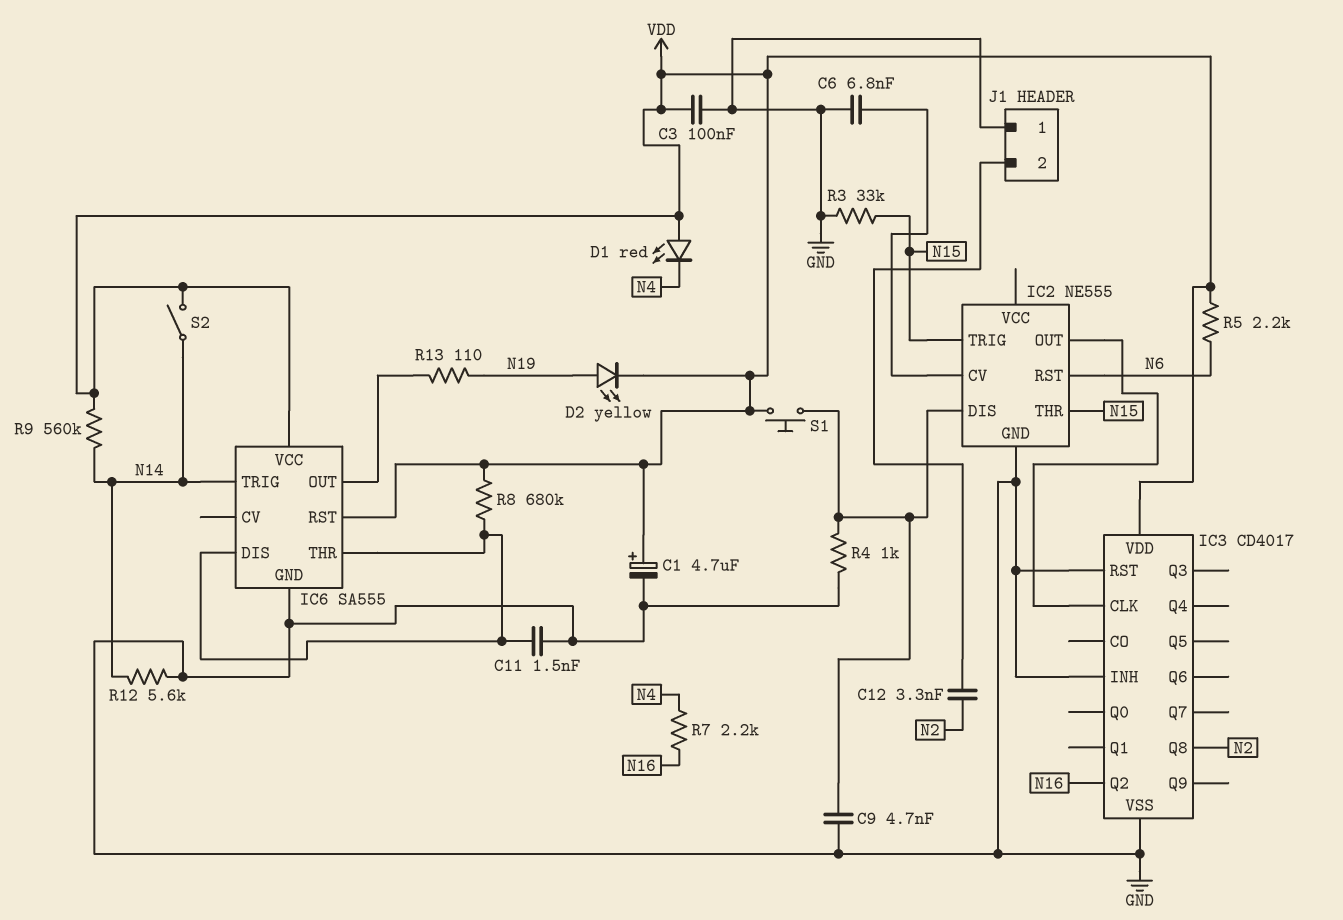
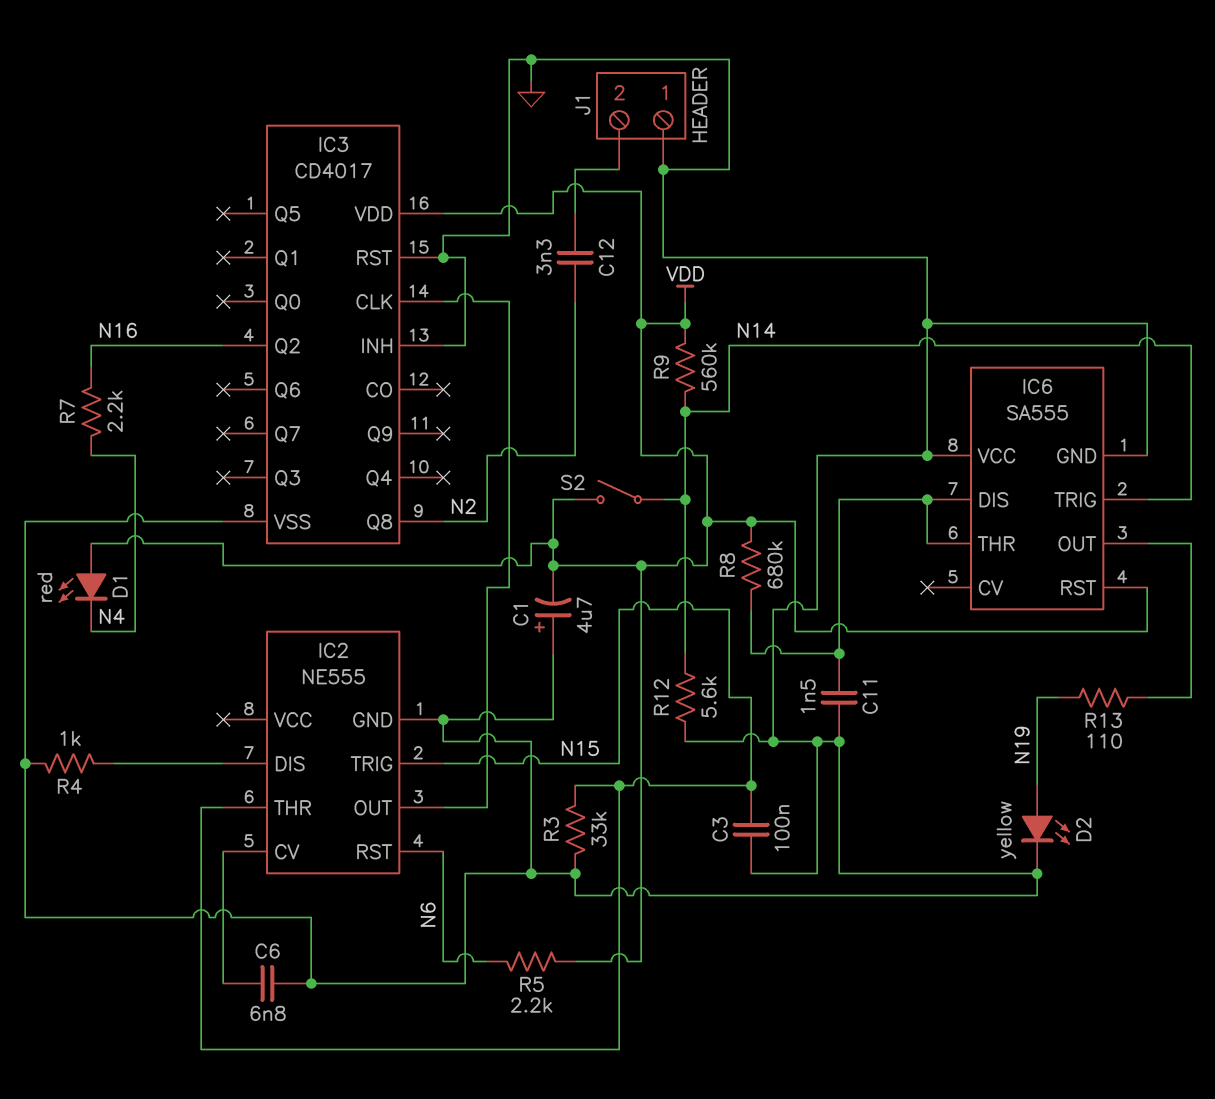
C1: 4.7uF (plus VDD, minus GND) -> 4.7uF (plus GND, minus VDD)
C3: 100nF (GND, VDD) -> 100nF (GND, N15)
C9: 4.7nF (GND, IC2/DIS) -> none
D2: LED yellow (A N19, K VDD) -> LED yellow (A N19, K GND)
IC6 pin VCC: VDD -> GND
S1: button (IC2/DIS, VDD) -> none

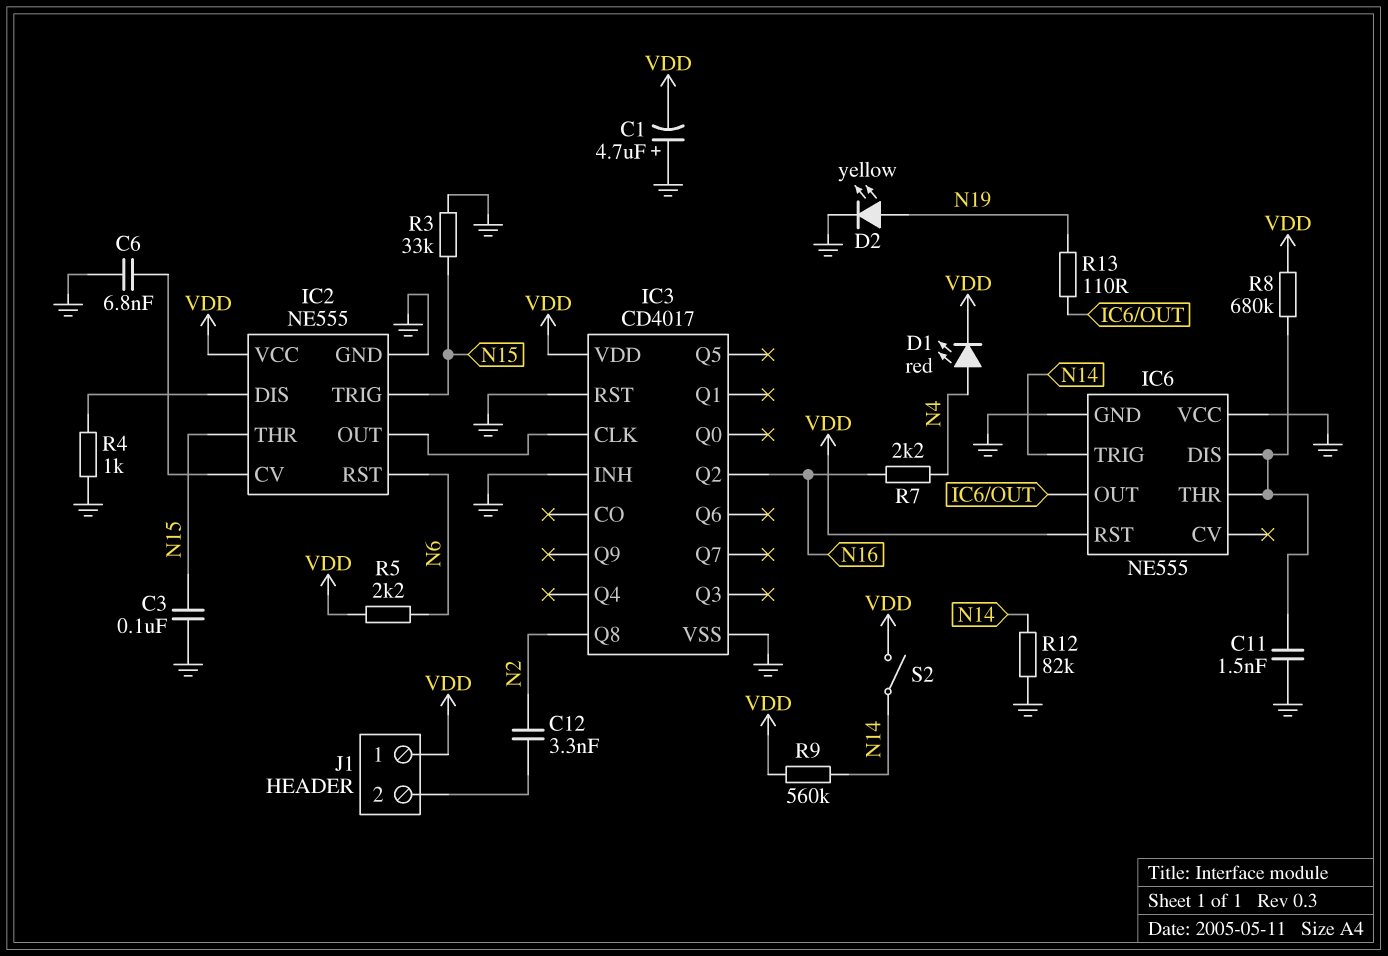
D1: LED red (A VDD, K N4) -> LED red (A N4, K VDD)
IC2 pin VCC: none -> VDD
IC6: SA555 -> NE555
J1 pin 1: GND -> VDD
R12: 5.6k (GND, N14) -> 82k (GND, N14)

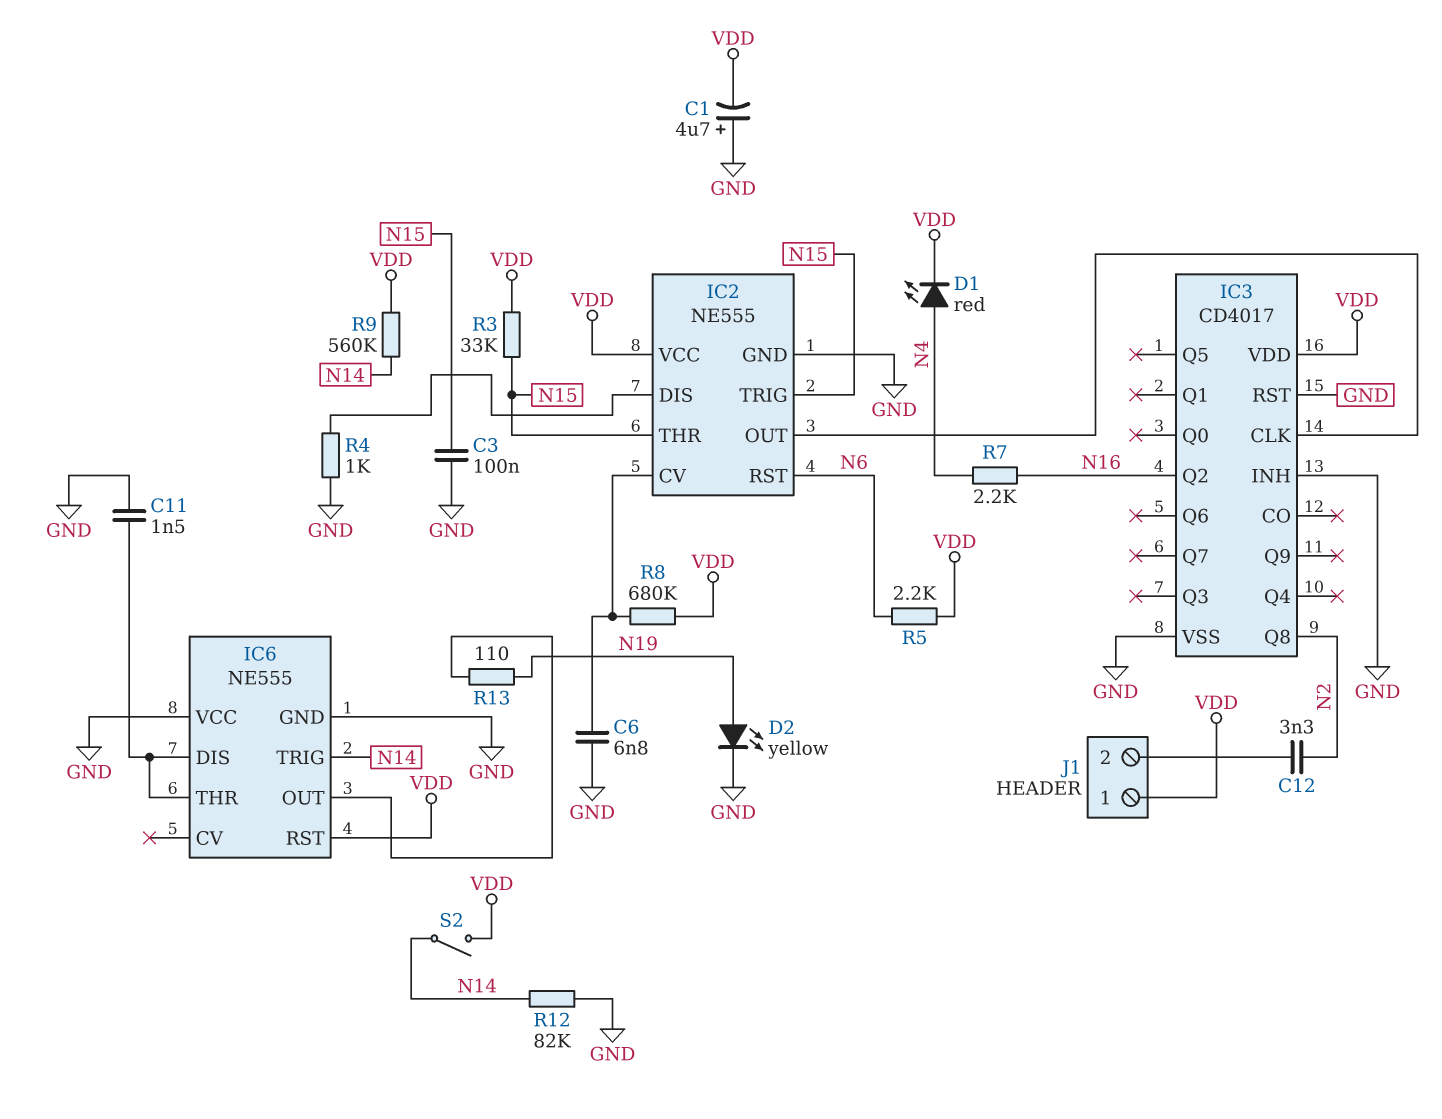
R3: 33k (GND, N15) -> 33k (N15, VDD)
R8: 680k (IC6/DIS, VDD) -> 680k (IC2/CV, VDD)

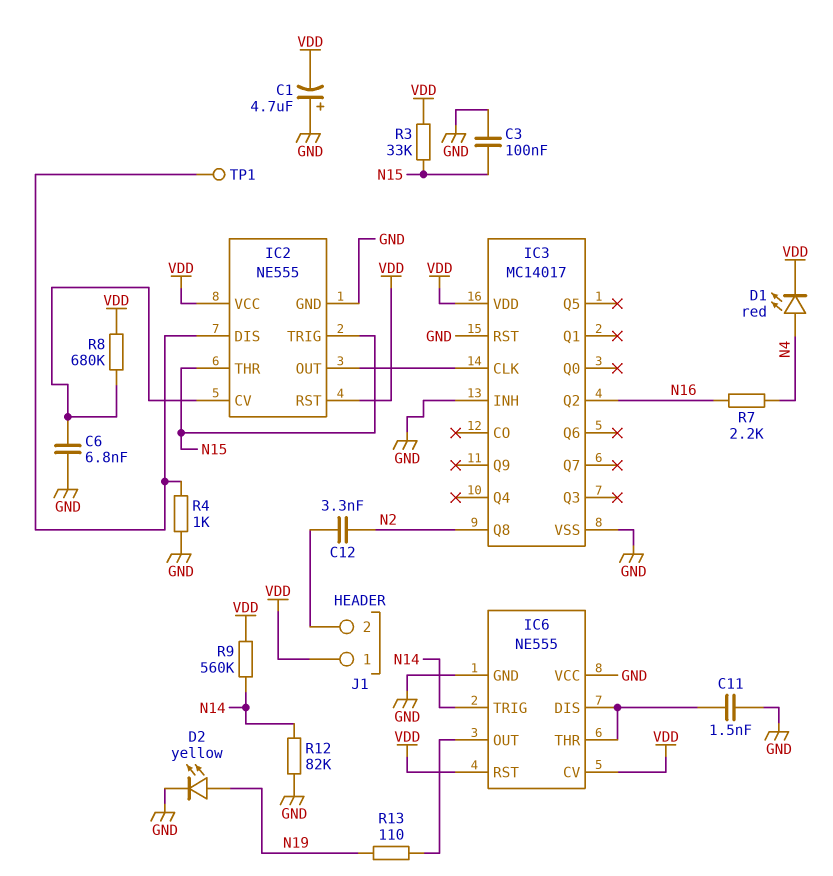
IC2 pin RST: N6 -> VDD
IC3: CD4017 -> MC14017
IC6 pin CV: none -> VDD
R5: 2.2k (N6, VDD) -> none
S2: switch (N14, VDD) -> none
TP1: none -> test point (IC2/DIS)

